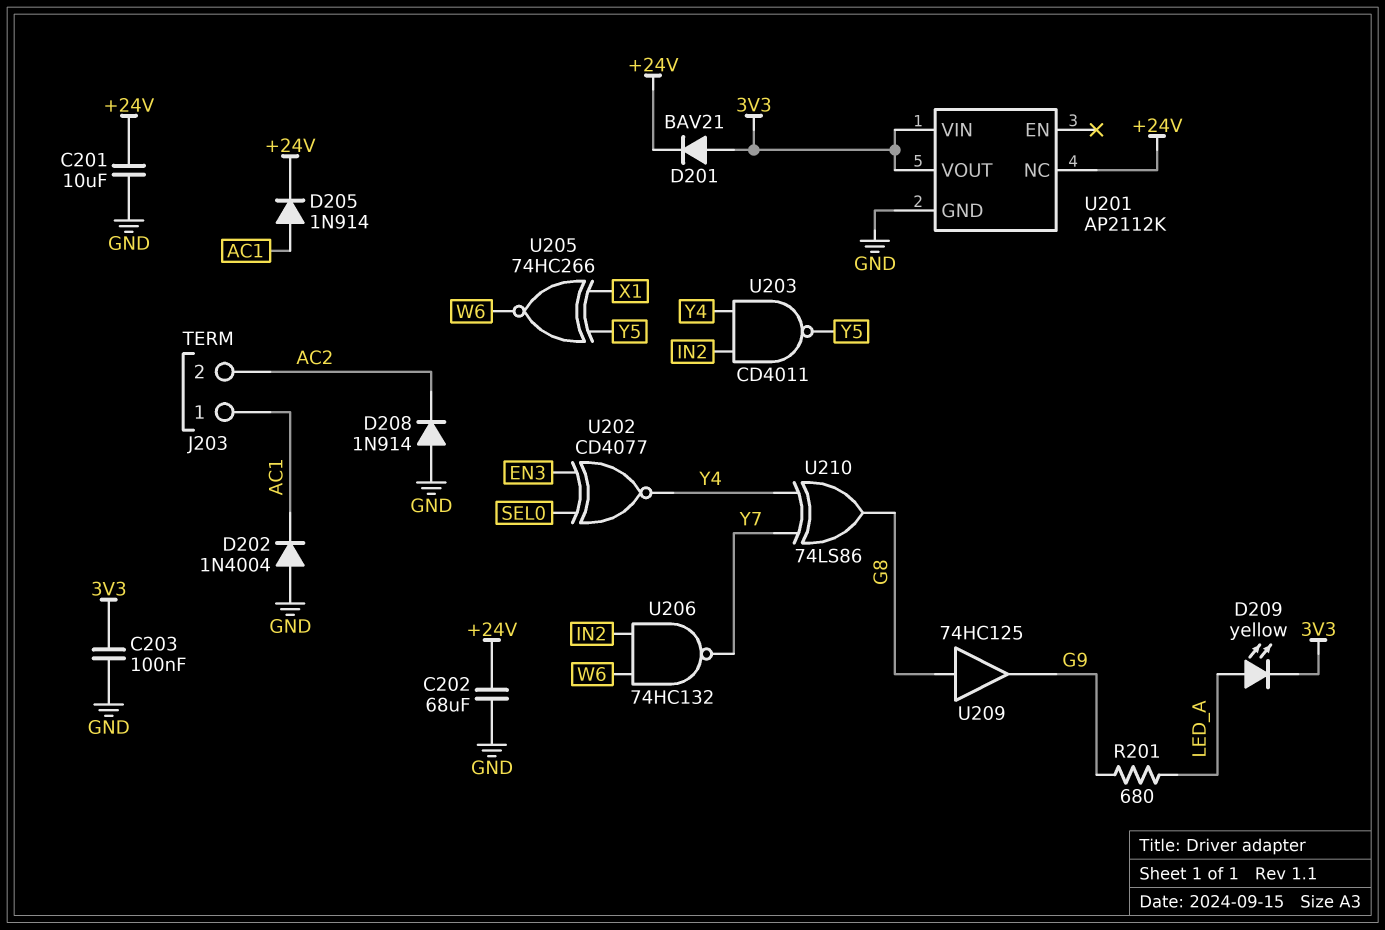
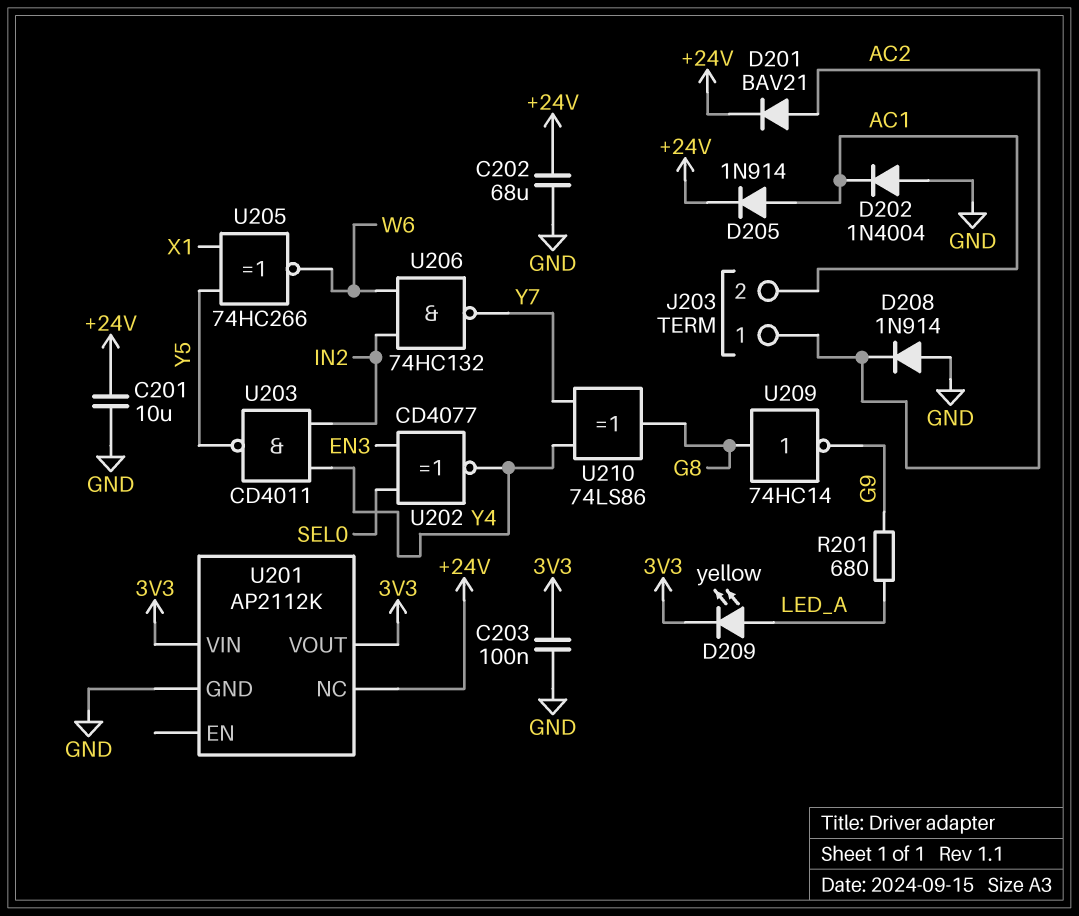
D201: diode BAV21 (A 3V3, K +24V) -> diode BAV21 (A AC2, K +24V)
J203 pin 1: AC1 -> AC2
J203 pin 2: AC2 -> AC1
U209: buffer 74HC125 (in G8, out G9) -> NOT 74HC14 (in G8, out G9)

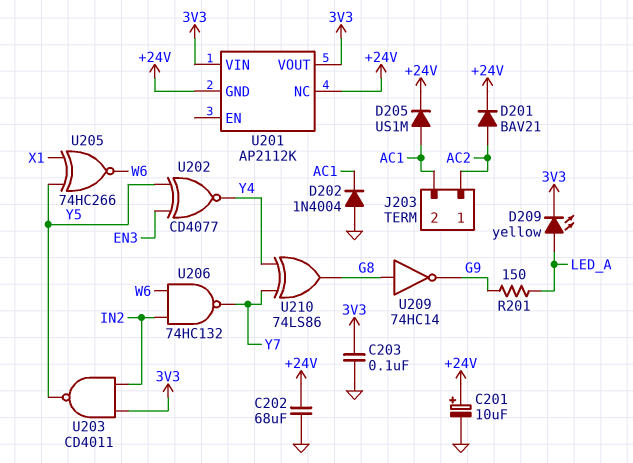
C201: 10uF (+24V, GND) -> 10uF (plus +24V, minus GND)
D205: diode 1N914 (A AC1, K +24V) -> diode US1M (A AC1, K +24V)
D208: diode 1N914 (A GND, K AC2) -> none
R201: 680 (G9, LED_A) -> 150 (G9, LED_A)
U201 pin GND: GND -> +24V
U202: XNOR CD4077 (in EN3, in SEL0, out Y4) -> XNOR CD4077 (in EN3, in Y5, out Y4)
U203: NAND CD4011 (in IN2, in Y4, out Y5) -> NAND CD4011 (in 3V3, in IN2, out Y5)

